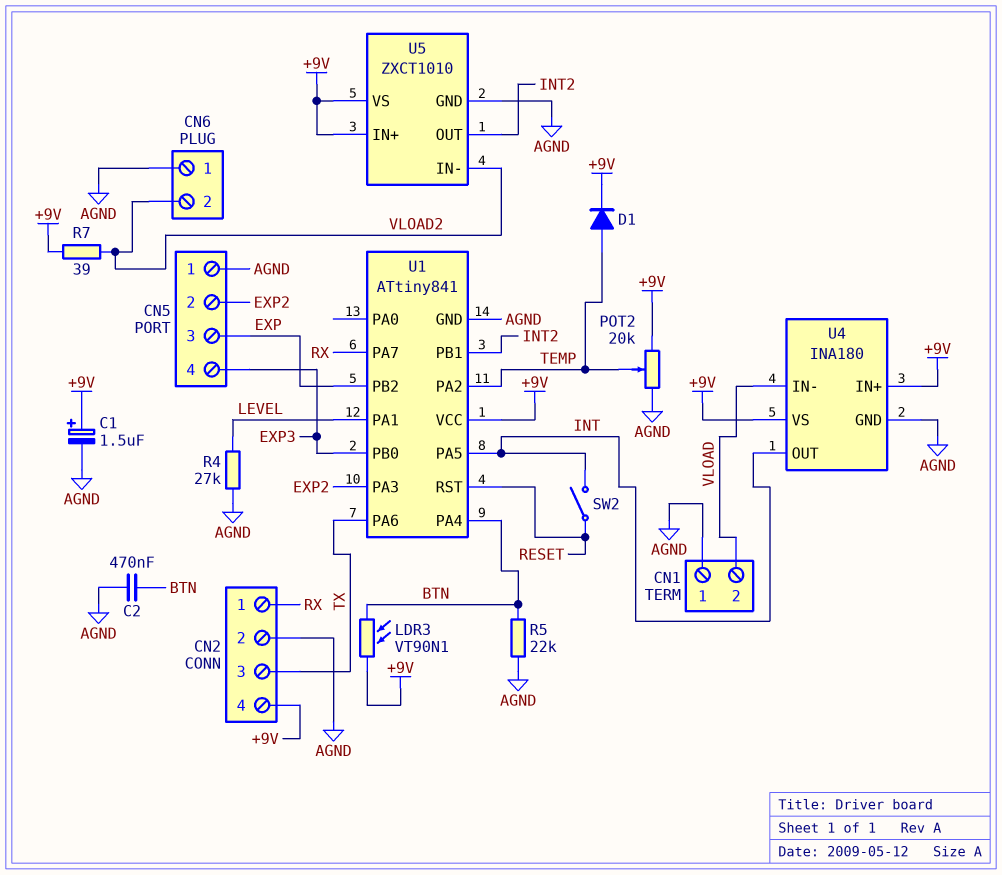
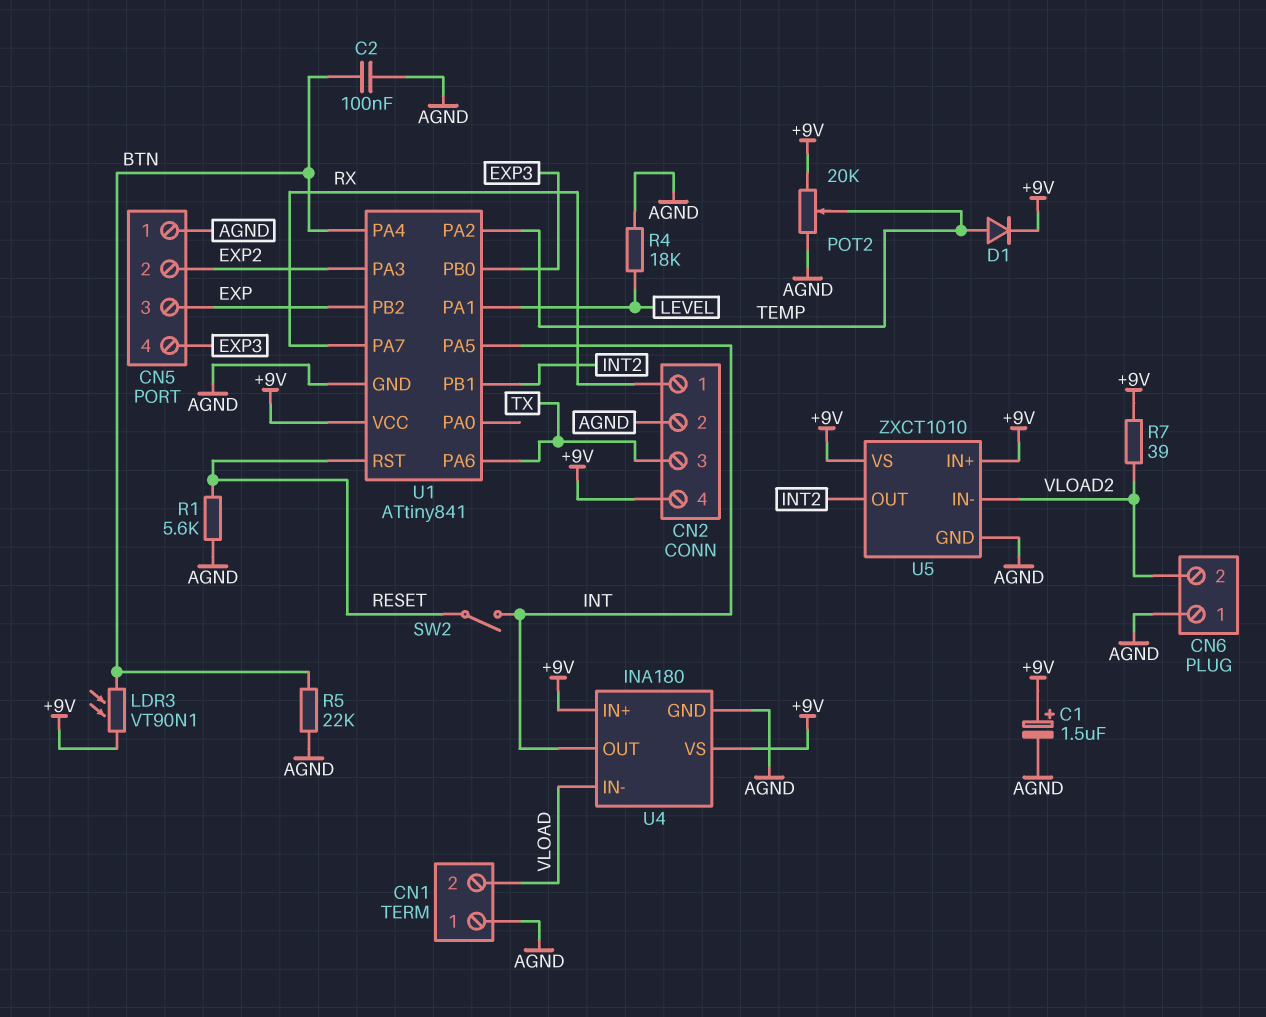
C2: 470nF (AGND, BTN) -> 100nF (AGND, BTN)
R1: none -> 5.6k (AGND, RESET)
R4: 27k (AGND, LEVEL) -> 18k (AGND, LEVEL)

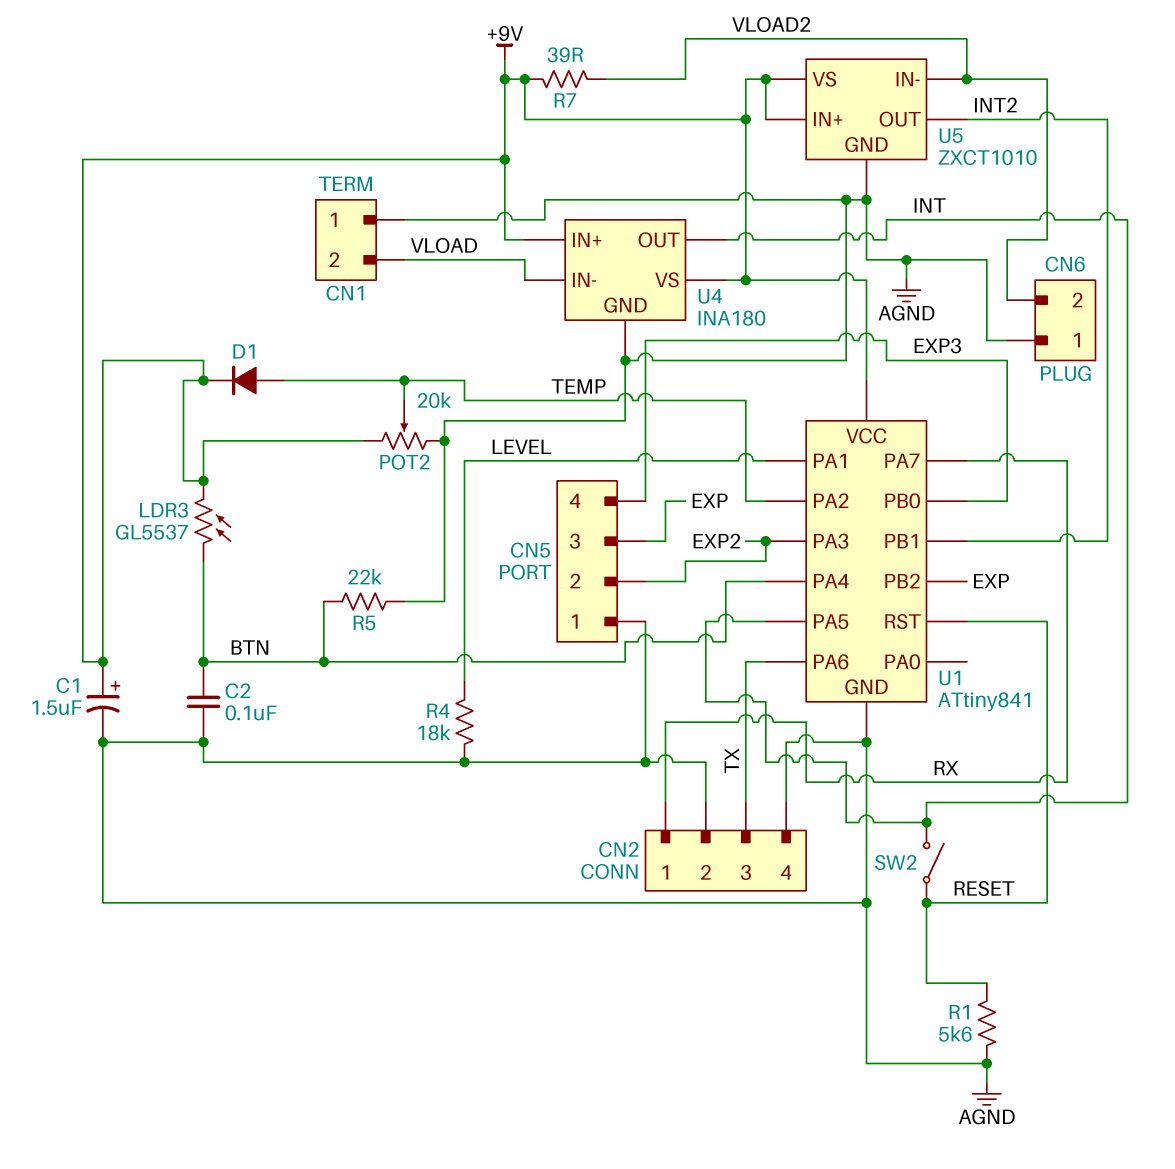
CN2 pin 4: +9V -> AGND
LDR3: VT90N1 (+9V, BTN) -> GL5537 (+9V, BTN)

